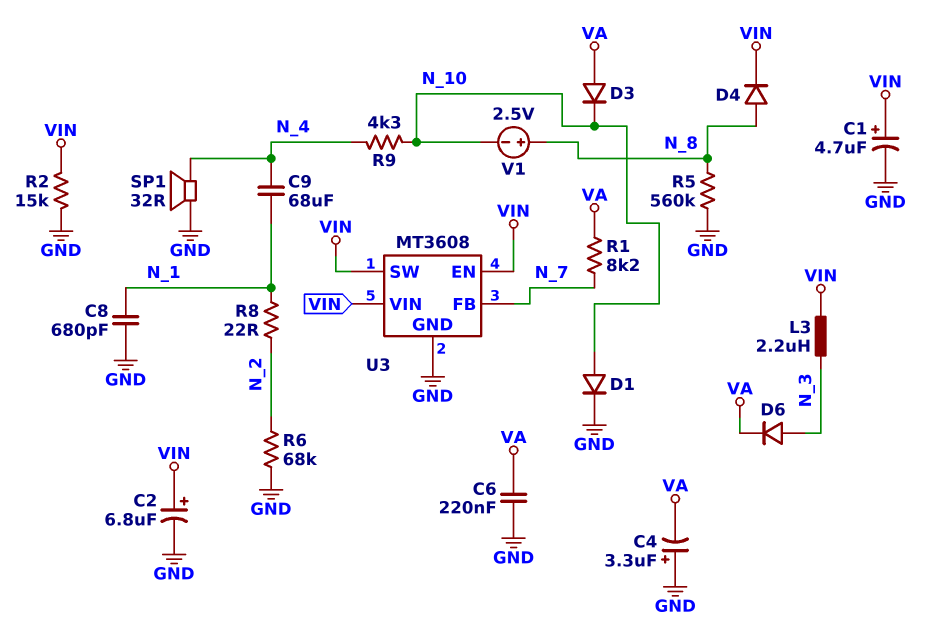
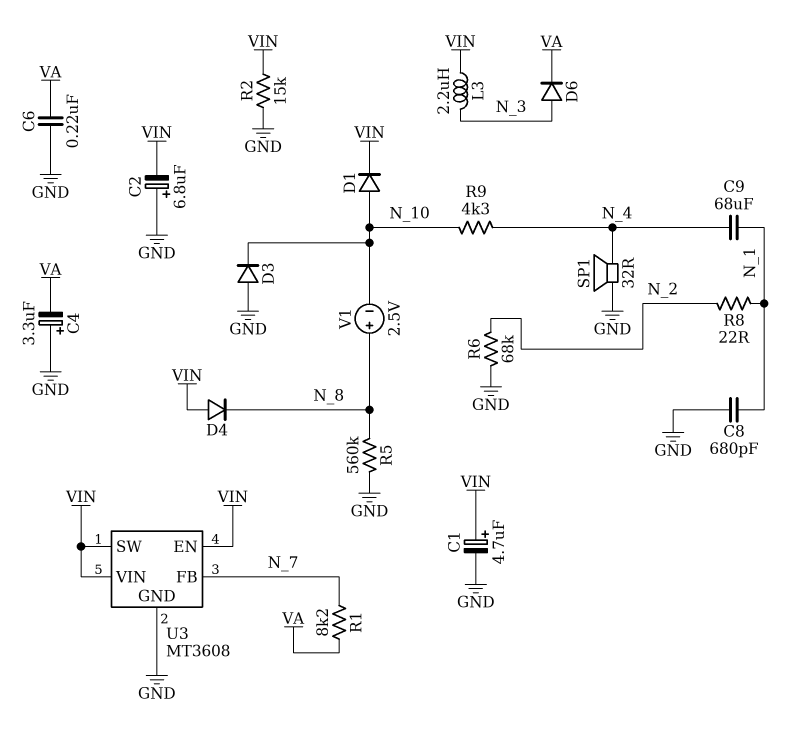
C2: 6.8uF (plus VIN, minus GND) -> 6.8uF (plus GND, minus VIN)
D1: diode (A N_10, K GND) -> diode (A N_10, K VIN)
D3: diode (A VA, K N_10) -> diode (A GND, K N_10)
D4: diode (A N_8, K VIN) -> diode (A VIN, K N_8)

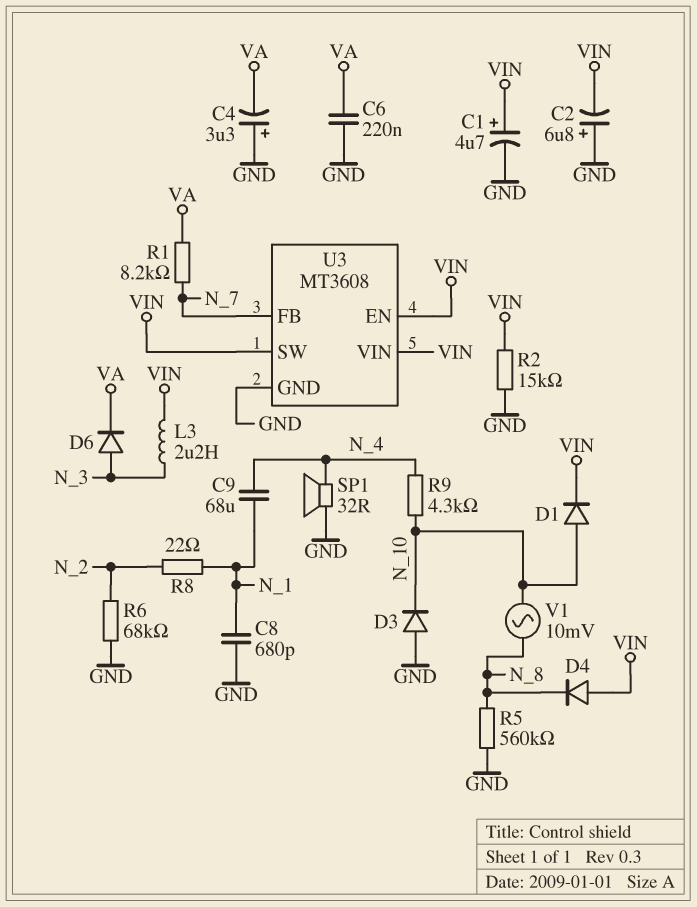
V1: 2.5V (plus N_8, minus N_10) -> AC 10mV (N_8, N_10)

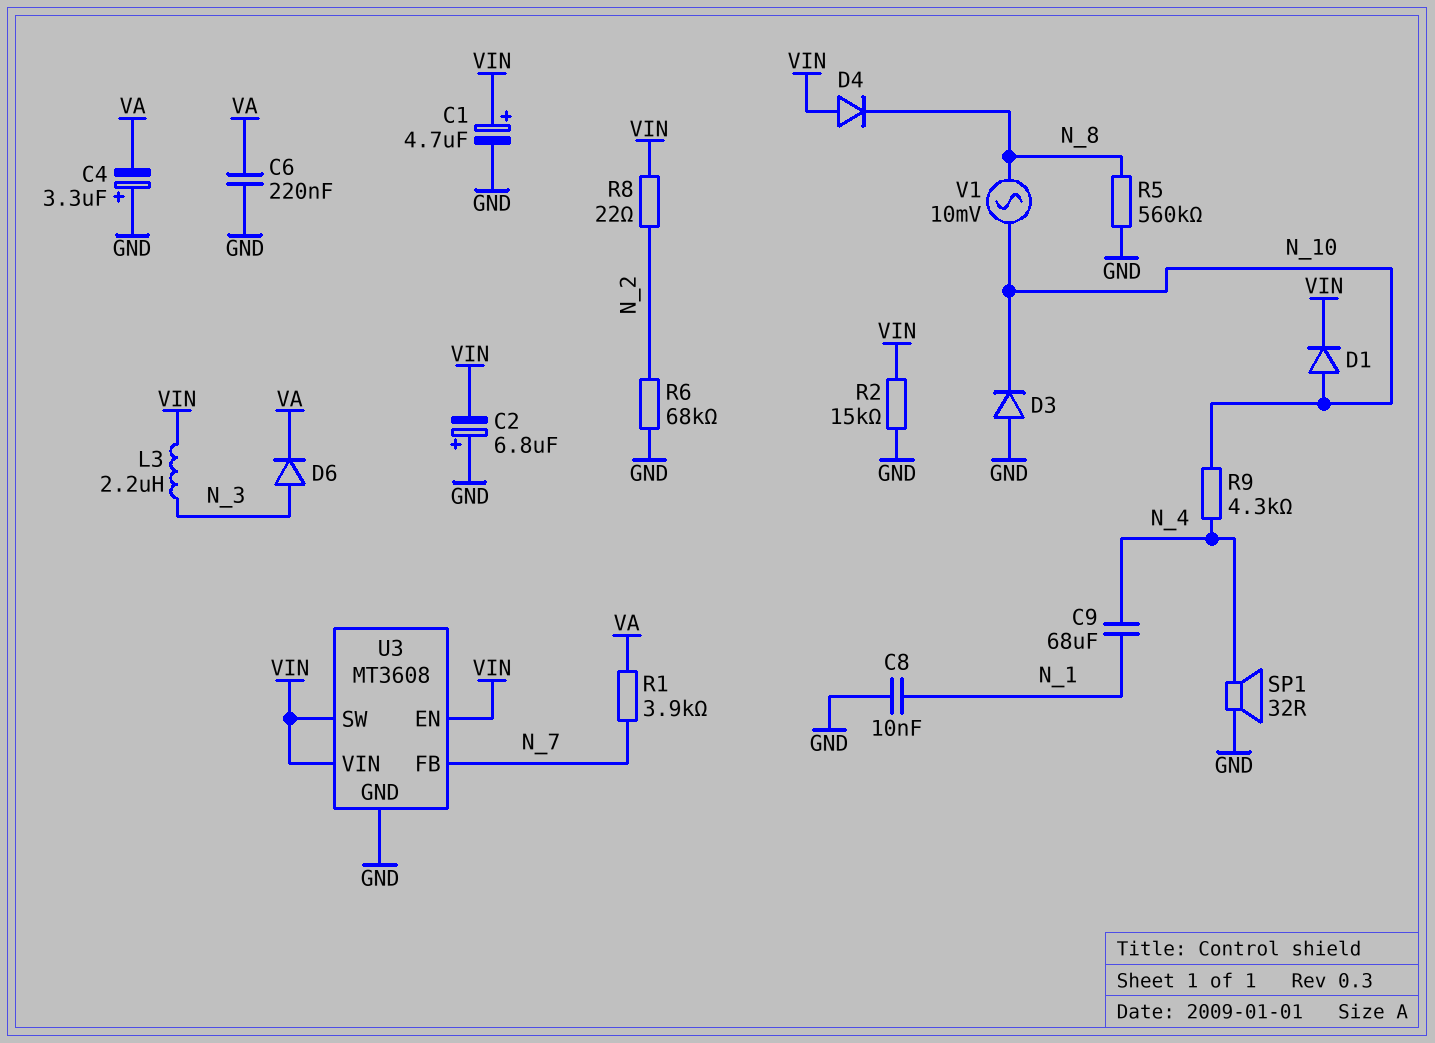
C8: 680pF (GND, N_1) -> 10nF (GND, N_1)
R1: 8.2k (N_7, VA) -> 3.9k (N_7, VA)
R8: 22 (N_1, N_2) -> 22 (N_2, VIN)

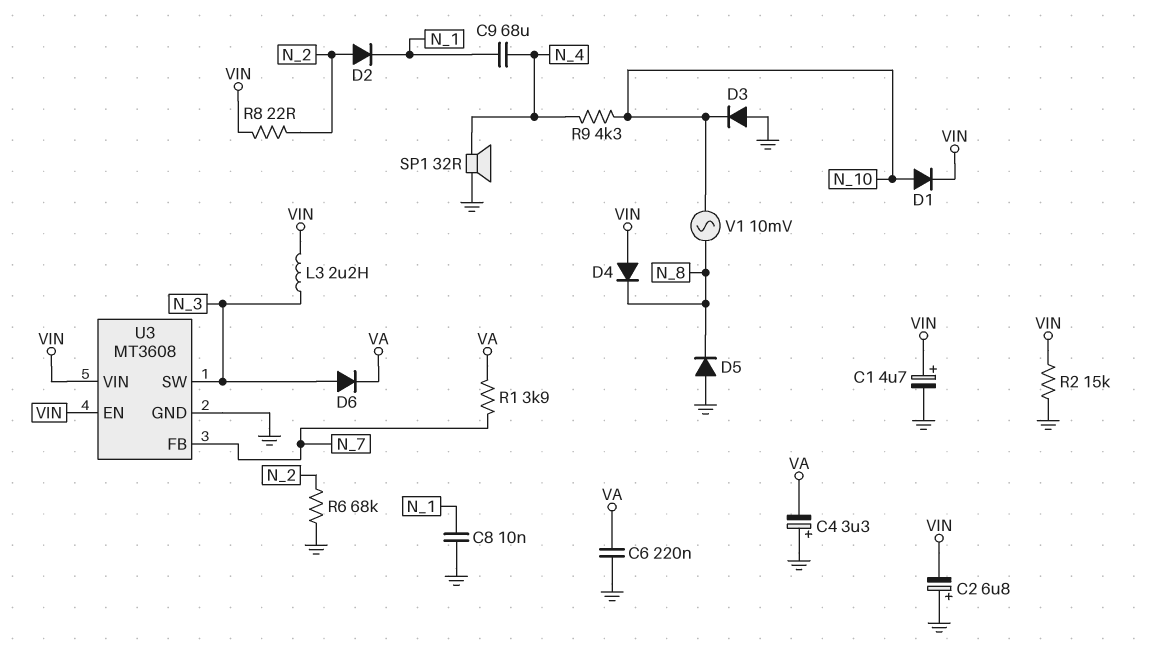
D2: none -> diode (A N_2, K N_1)
D5: none -> diode (A GND, K N_8)
R5: 560k (GND, N_8) -> none
U3 pin SW: VIN -> N_3

